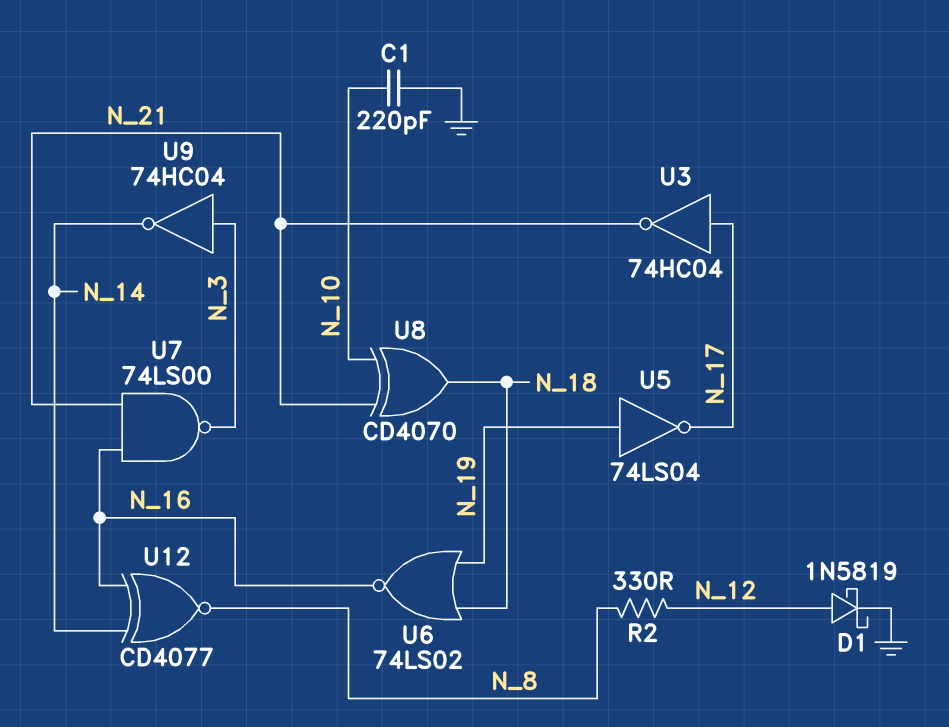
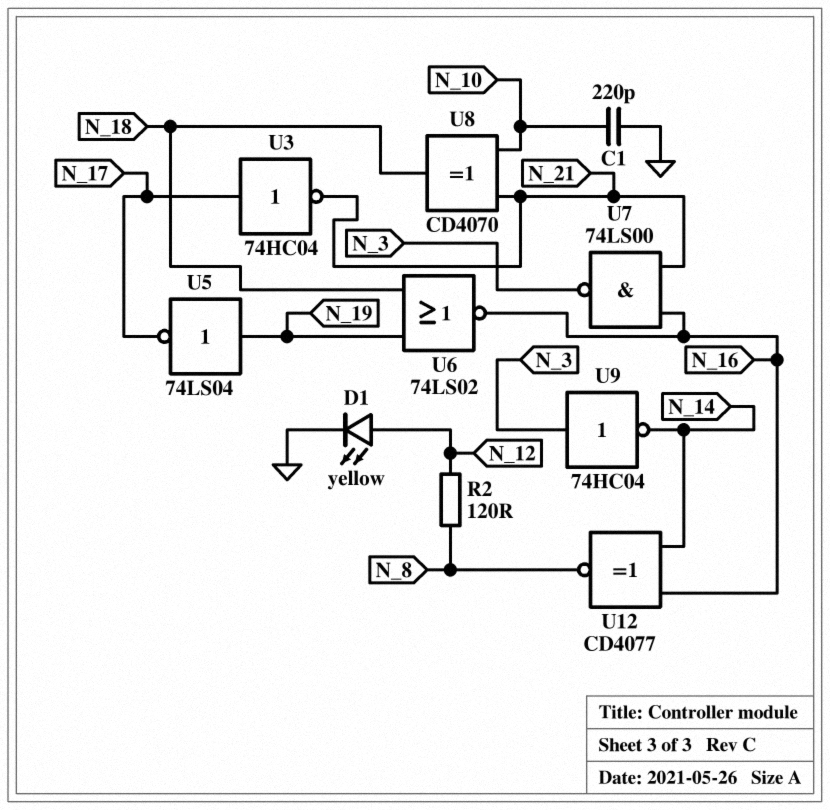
D1: schottky 1N5819 (A N_12, K GND) -> LED yellow (A N_12, K GND)
R2: 330 (N_8, N_12) -> 120 (N_8, N_12)

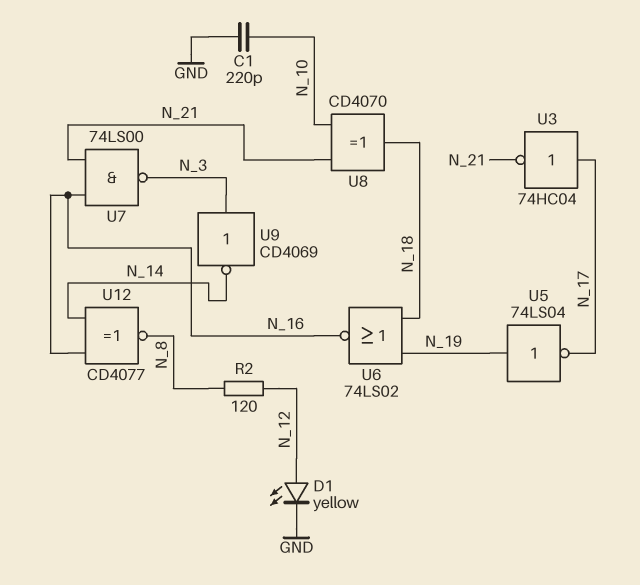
U9: NOT 74HC04 (in N_3, out N_14) -> NOT CD4069 (in N_3, out N_14)

